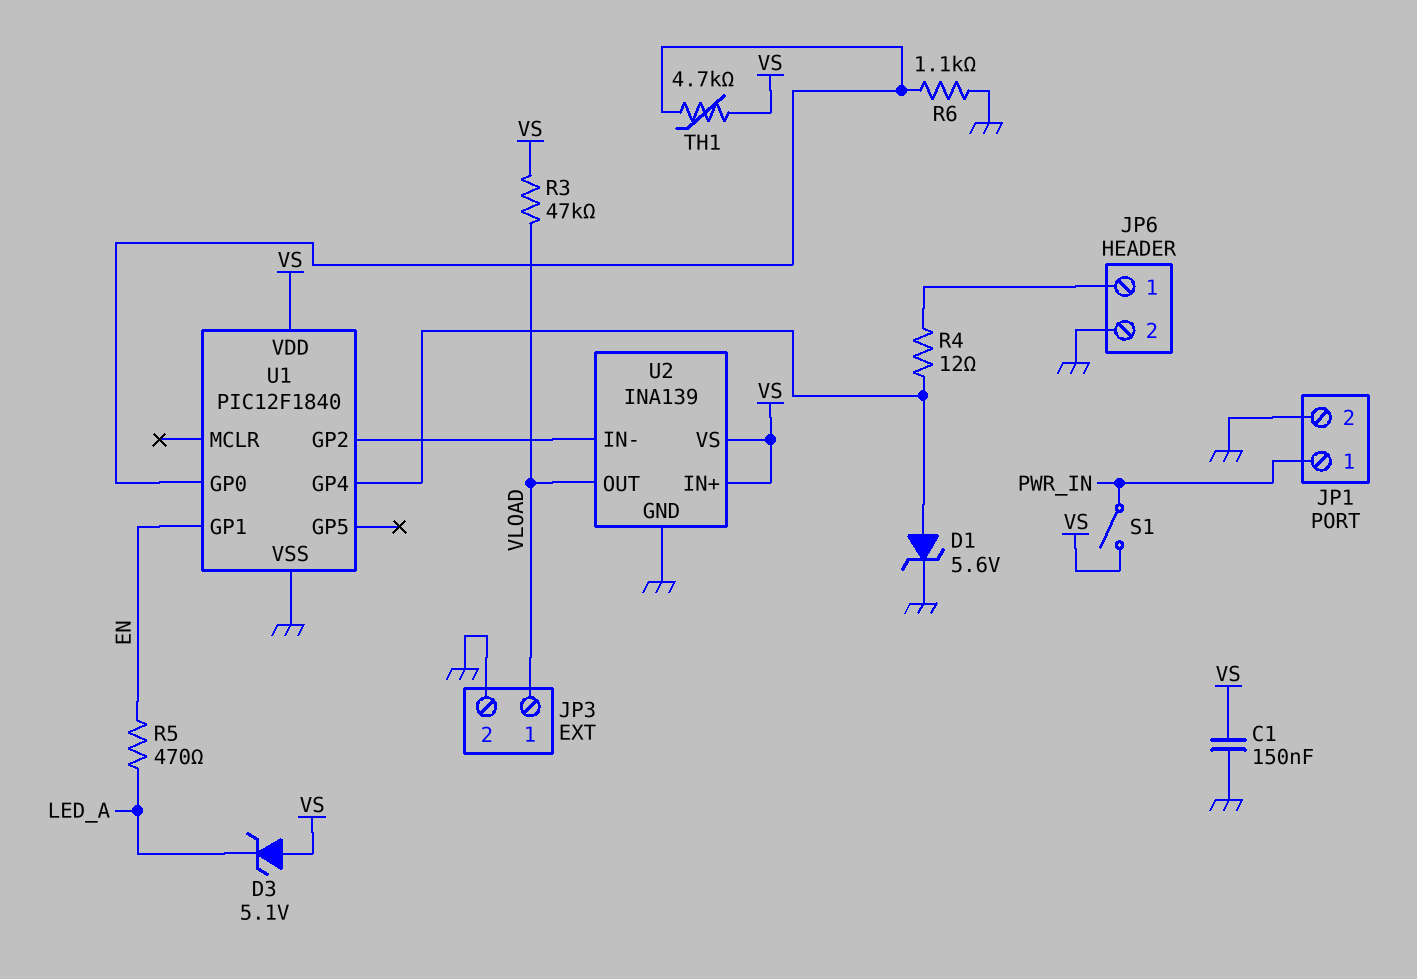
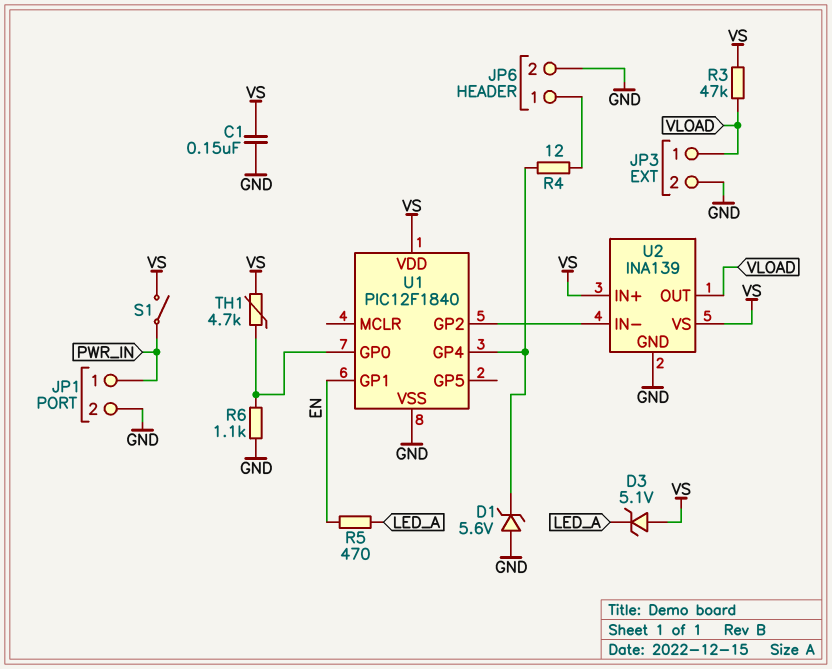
D1: zener 5.6V (A U1/GP4, K GND) -> zener 5.6V (A GND, K U1/GP4)

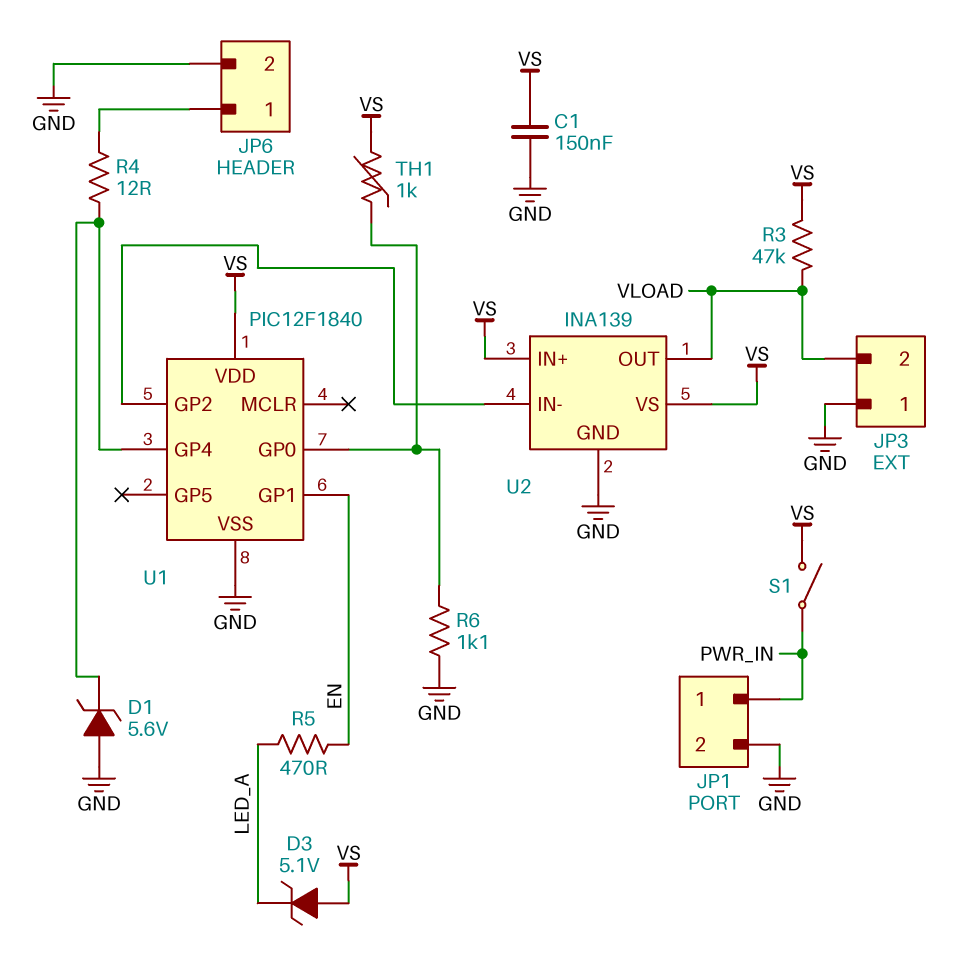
JP3 pin 1: VLOAD -> GND
JP3 pin 2: GND -> VLOAD
TH1: 4.7k (U1/GP0, VS) -> 1k (U1/GP0, VS)

